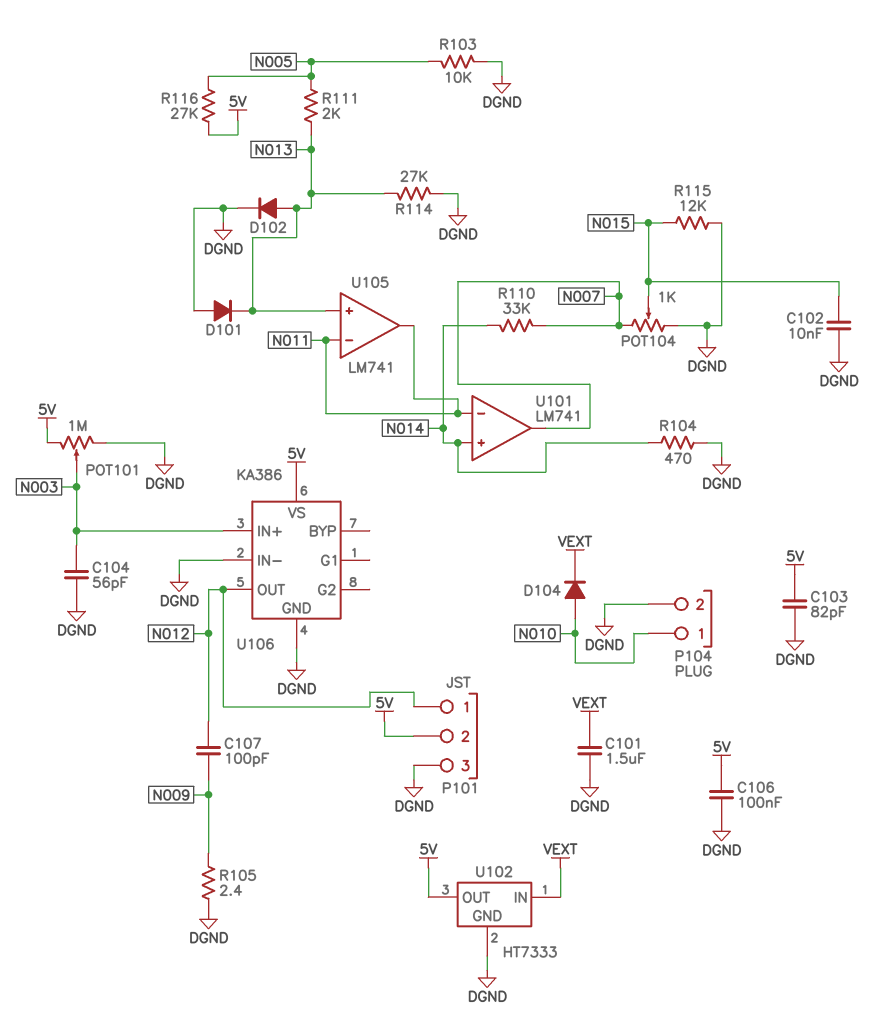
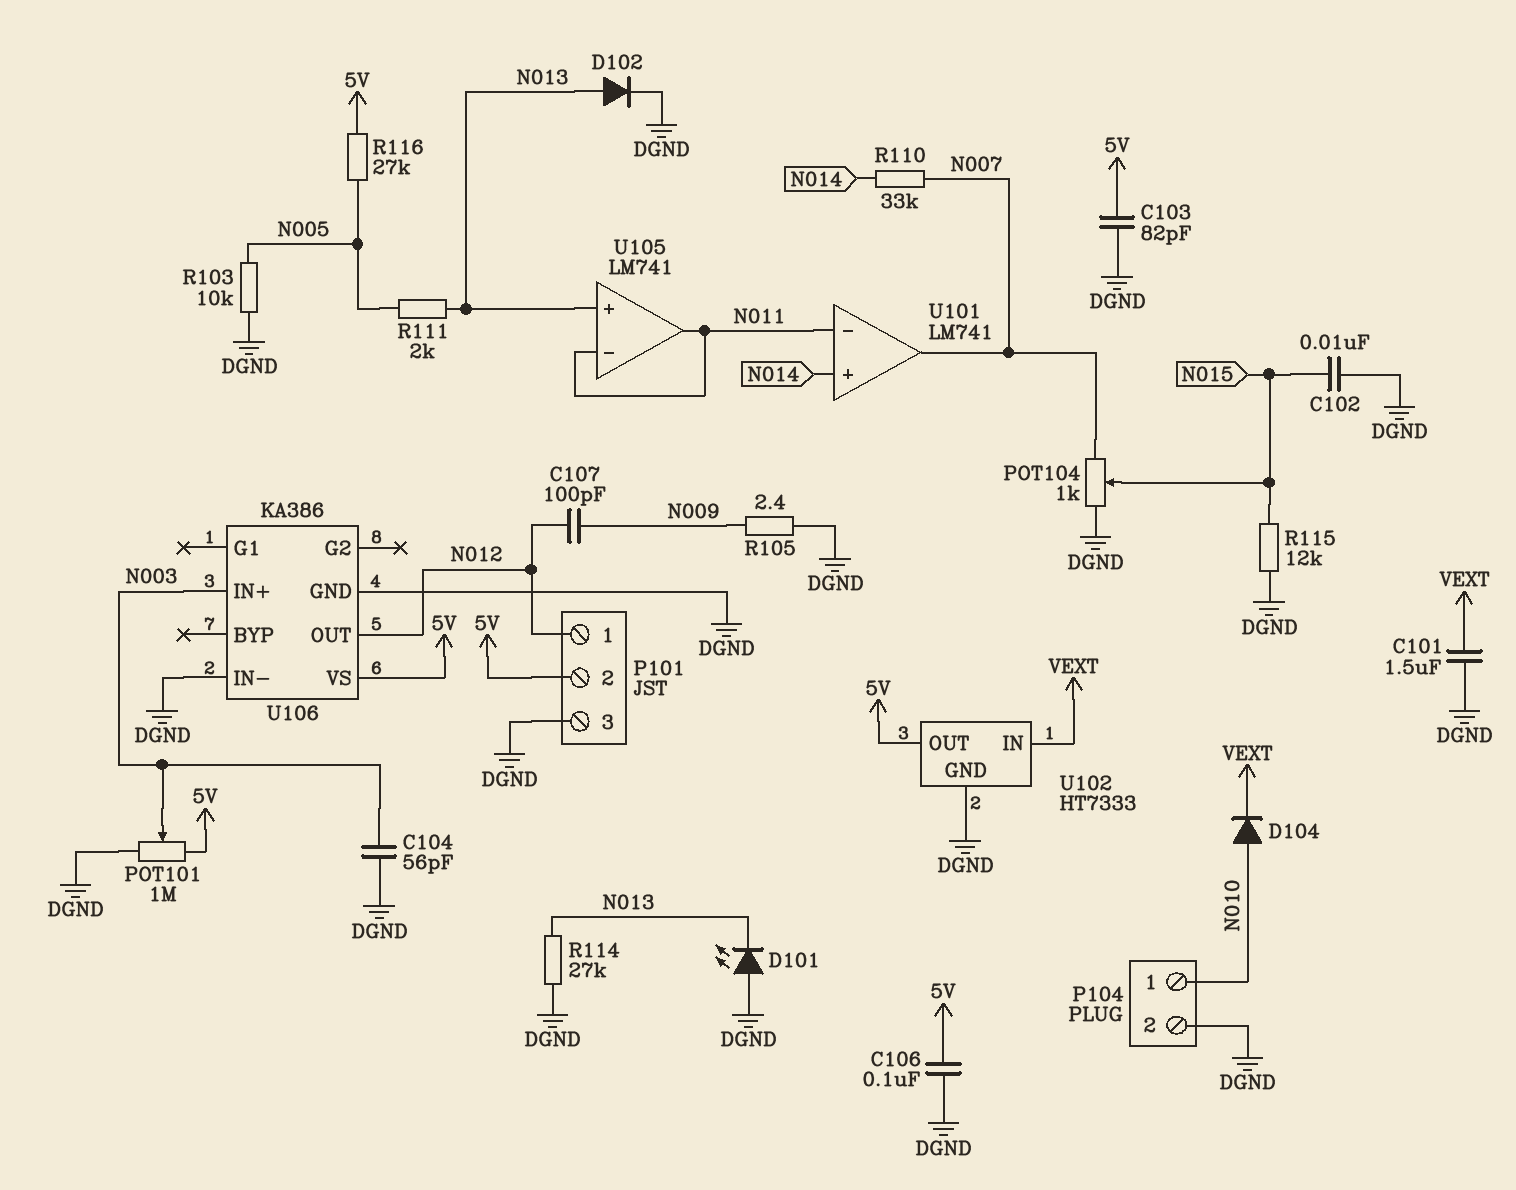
D101: diode (A DGND, K N013) -> LED (A DGND, K N013)
R104: 470 (DGND, N014) -> none

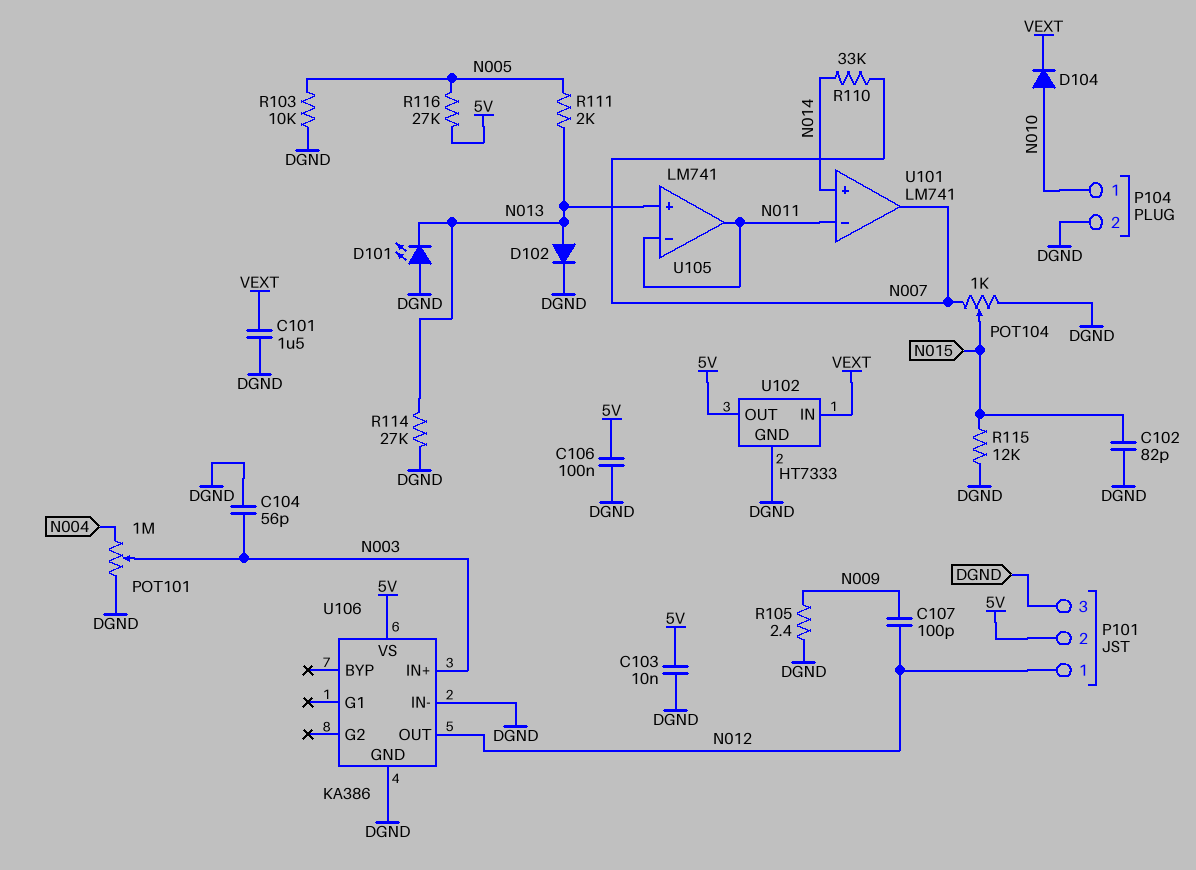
C102: 10nF (DGND, N015) -> 82pF (DGND, N015)
C103: 82pF (5V, DGND) -> 10nF (5V, DGND)
POT101: 1M (5V, DGND, wiper N003) -> 1M (DGND, N004, wiper N003)

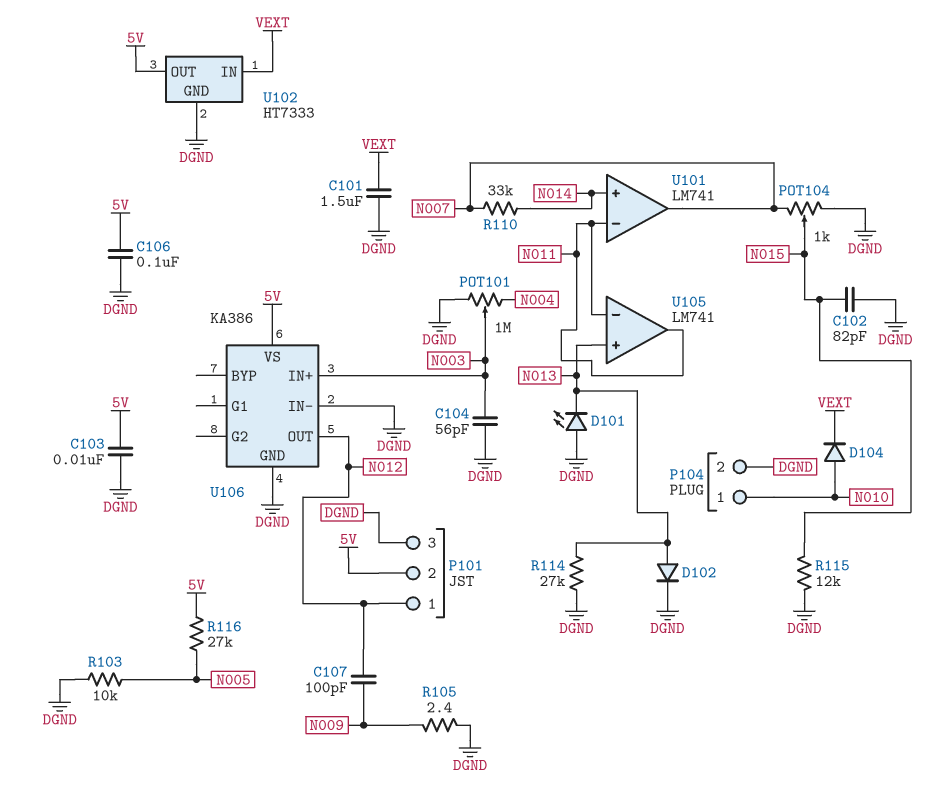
R111: 2k (N005, N013) -> none

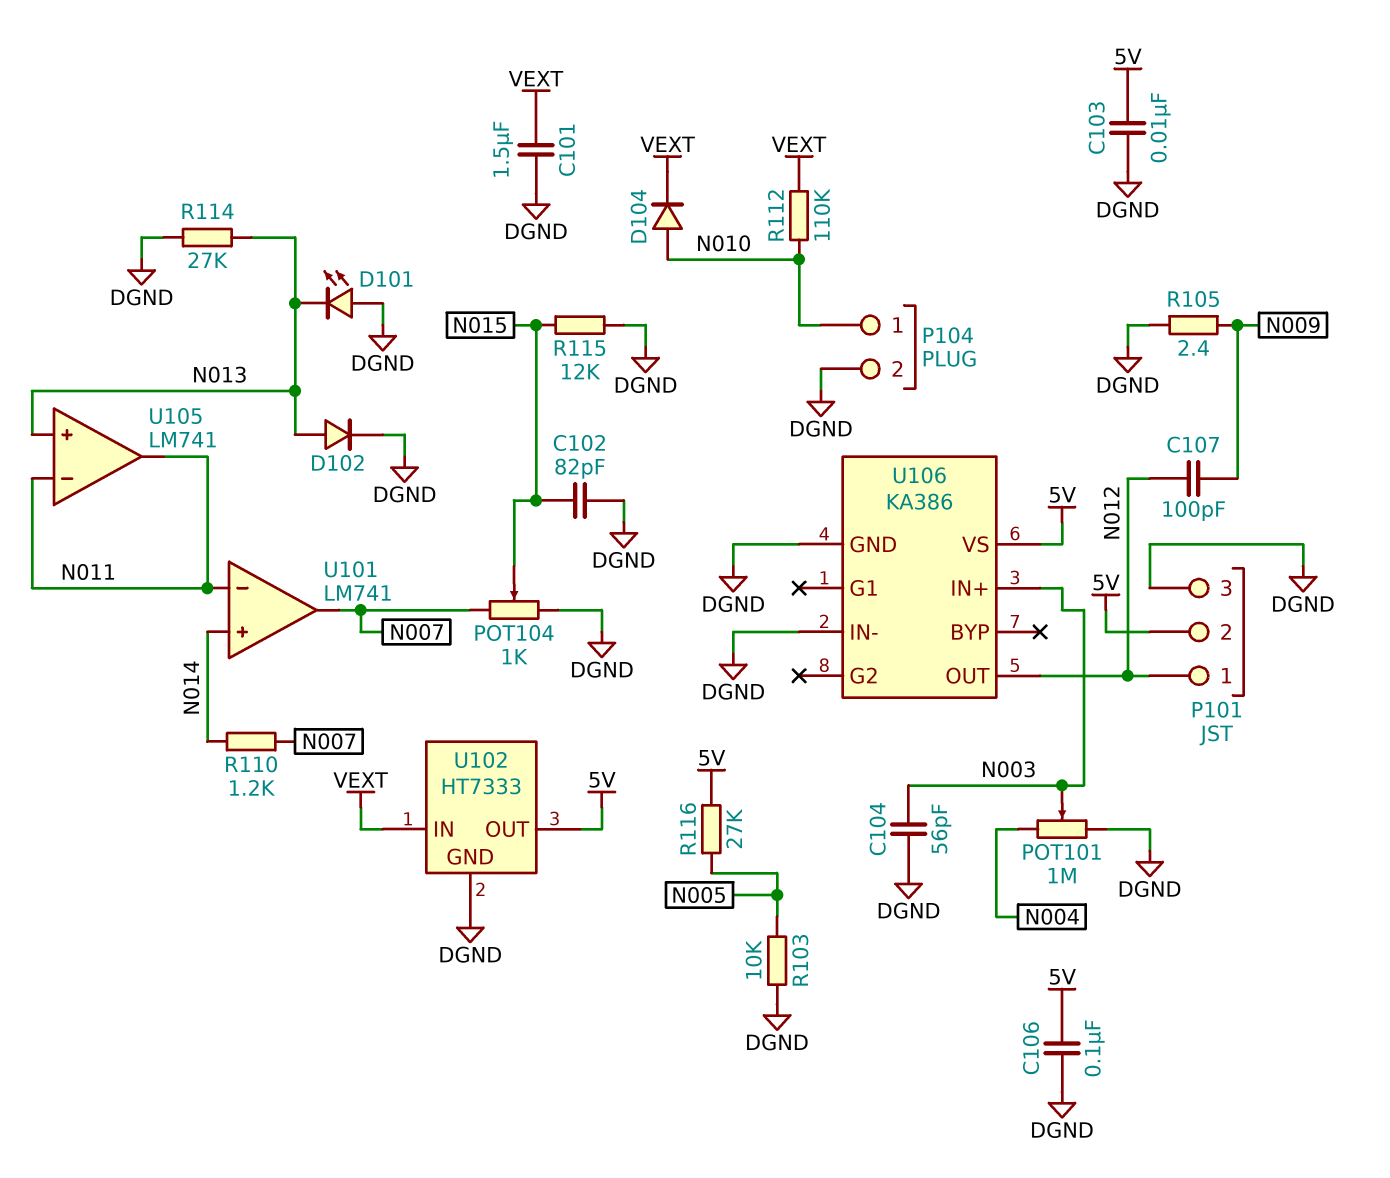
R110: 33k (N007, N014) -> 1.2k (N007, N014)
R112: none -> 110k (N010, VEXT)

